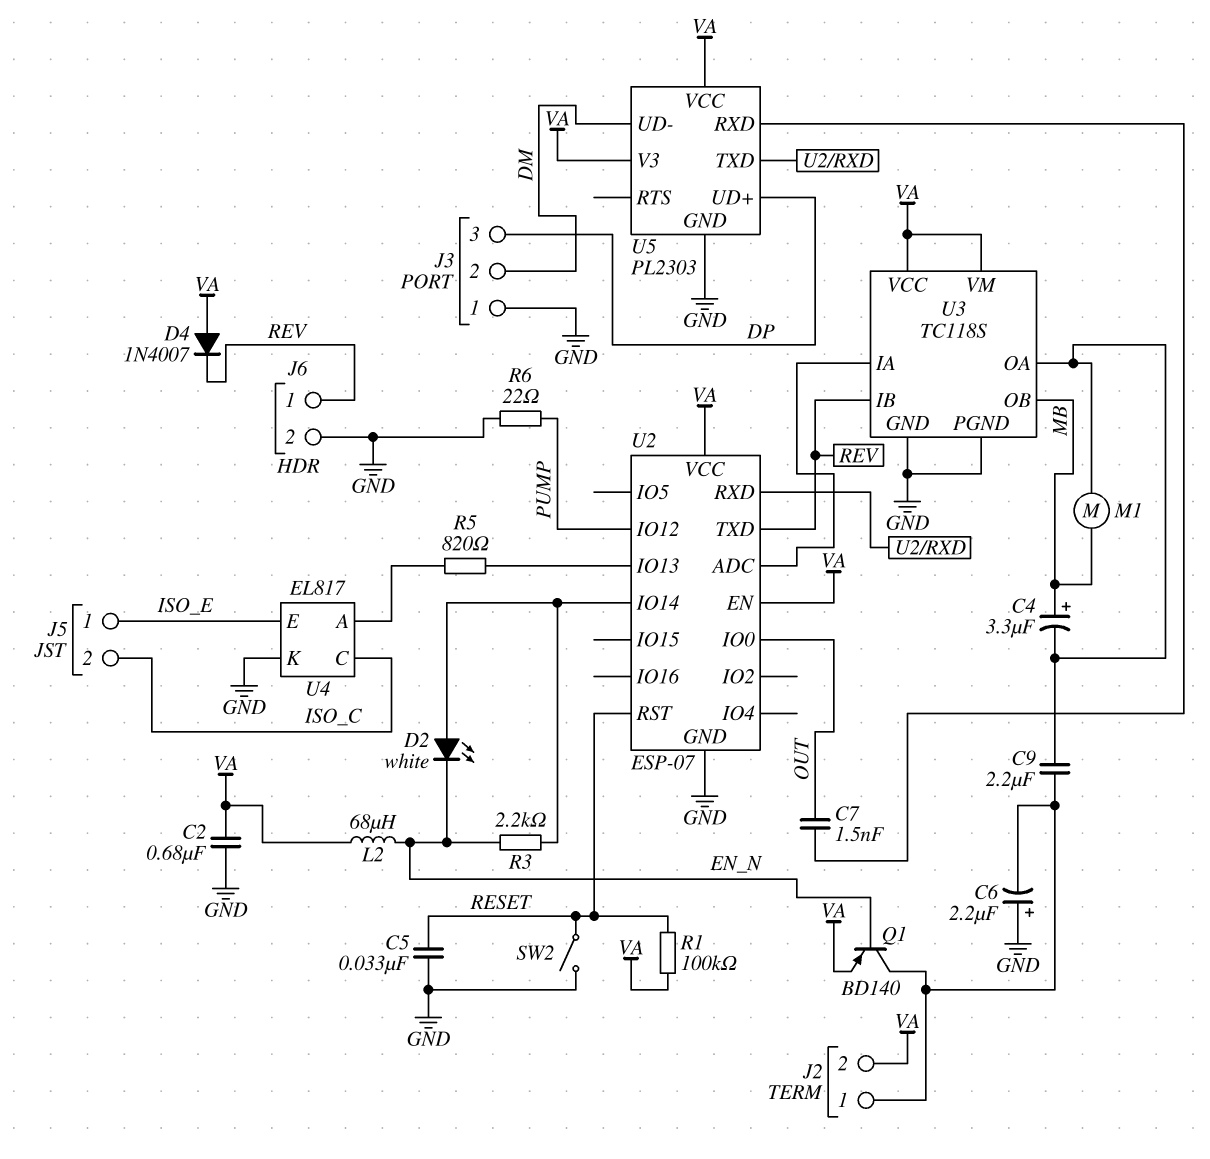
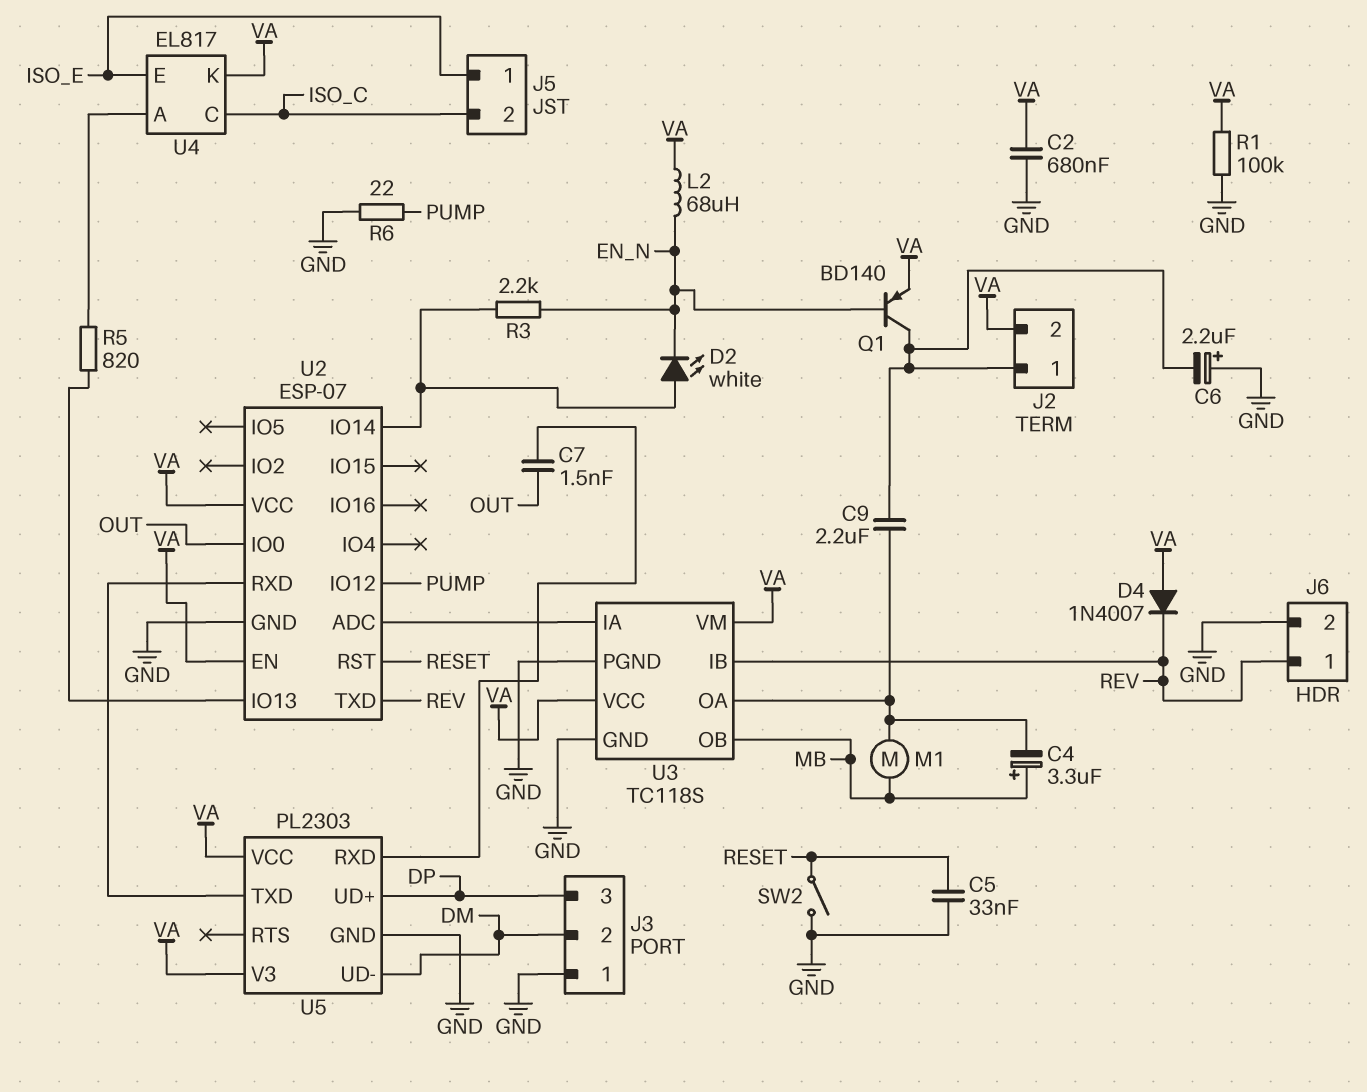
R1: 100k (RESET, VA) -> 100k (GND, VA)
U4 pin K: GND -> VA

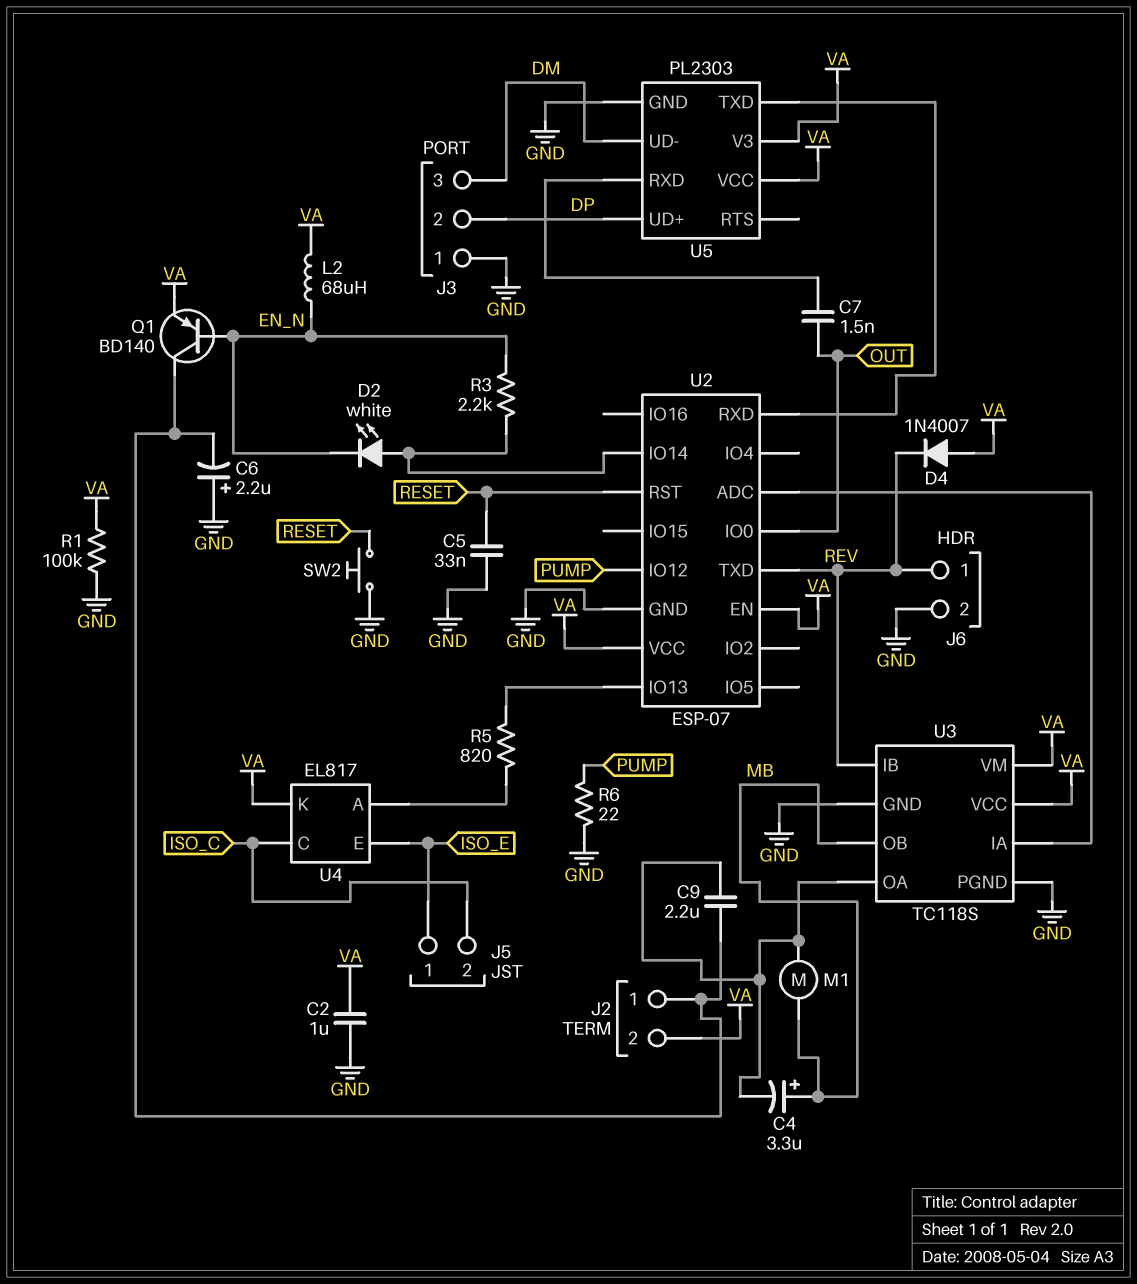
C2: 680nF (GND, VA) -> 1uF (GND, VA)
J3 pin 2: DM -> DP
J3 pin 3: DP -> DM
SW2: switch (GND, RESET) -> button (GND, RESET)

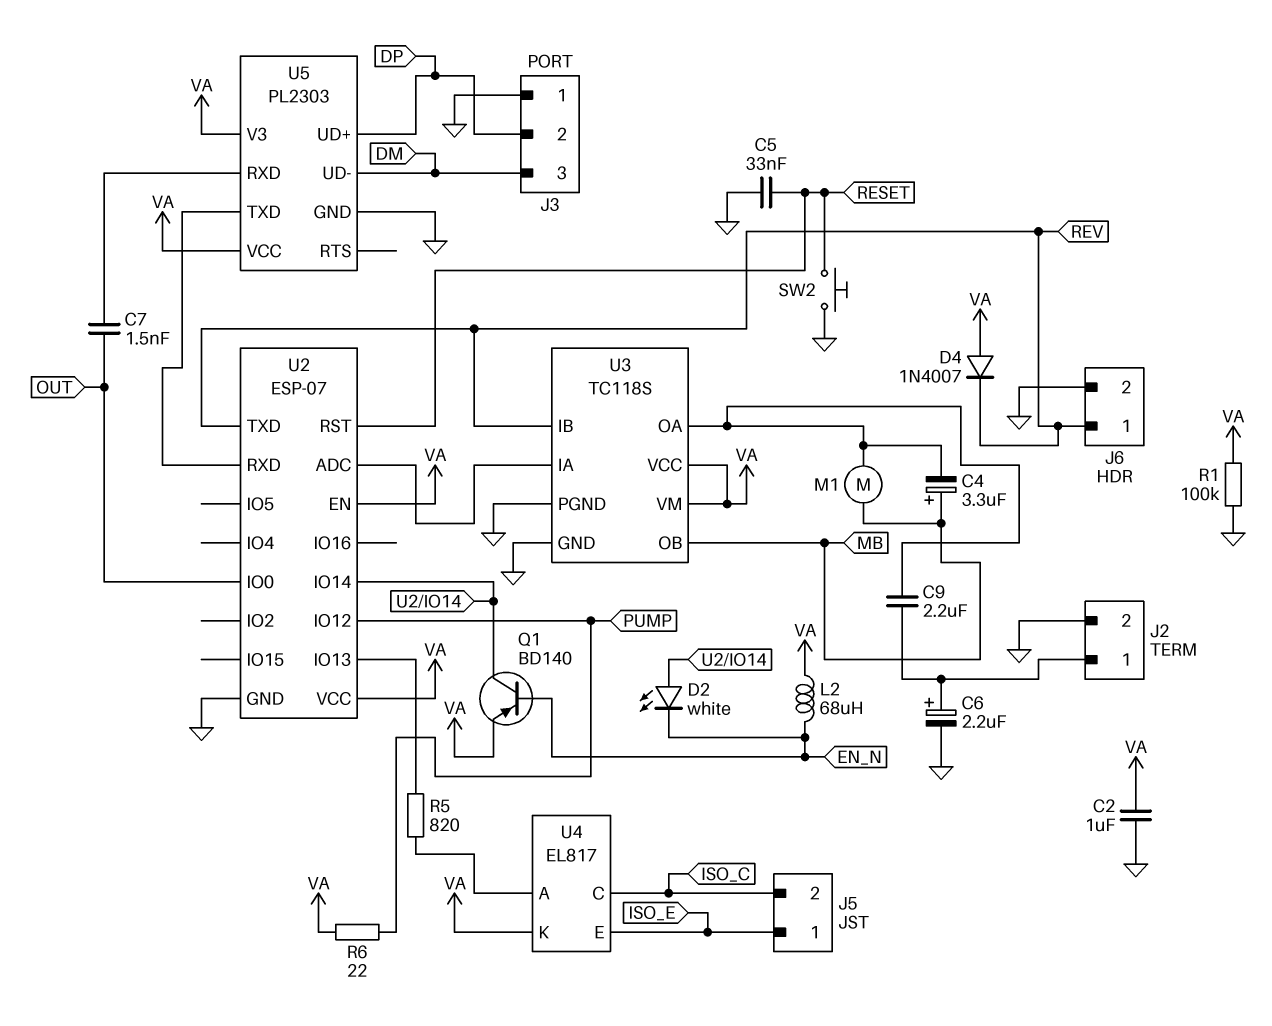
C6: 2.2uF (plus GND, minus J2/1) -> 2.2uF (plus J2/1, minus GND)
J2 pin 2: VA -> GND
Q1: PNP BD140 (B EN_N, C J2/1, E VA) -> PNP BD140 (B EN_N, C U2/IO14, E VA)
R3: 2.2k (EN_N, U2/IO14) -> none
R6: 22 (GND, PUMP) -> 22 (PUMP, VA)

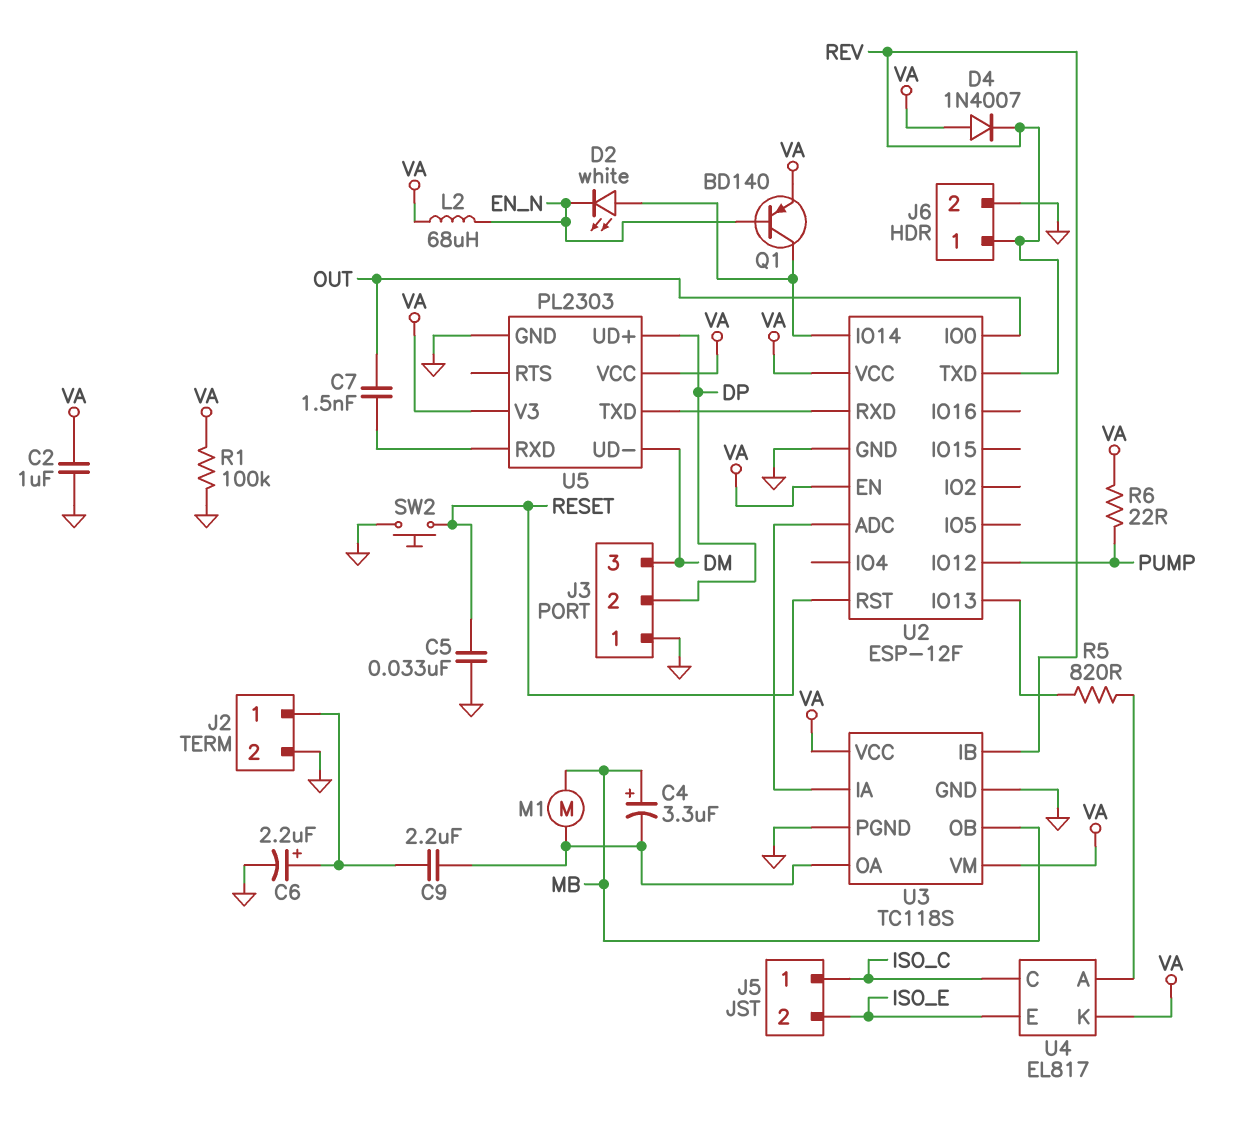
J5 pin 1: ISO_E -> ISO_C
J5 pin 2: ISO_C -> ISO_E
U2: ESP-07 -> ESP-12F

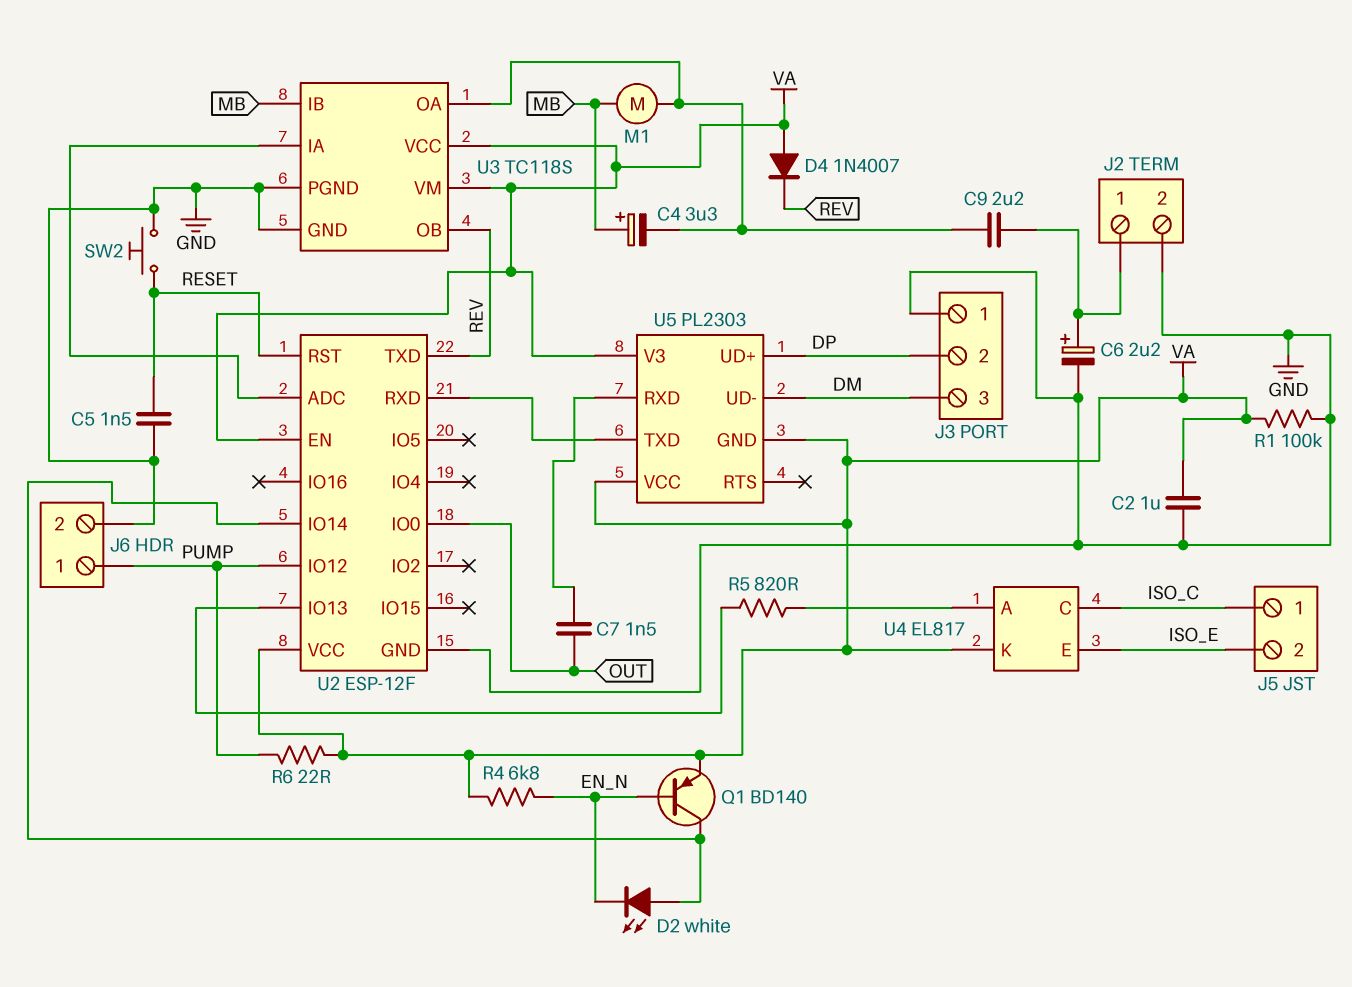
C5: 33nF (GND, RESET) -> 1.5nF (GND, RESET)
J6 pin 1: REV -> PUMP
L2: 68uH (EN_N, VA) -> none
R4: none -> 6.8k (EN_N, VA)
U3 pin IB: REV -> MB
U3 pin OB: MB -> REV
U5 pin GND: GND -> VA

